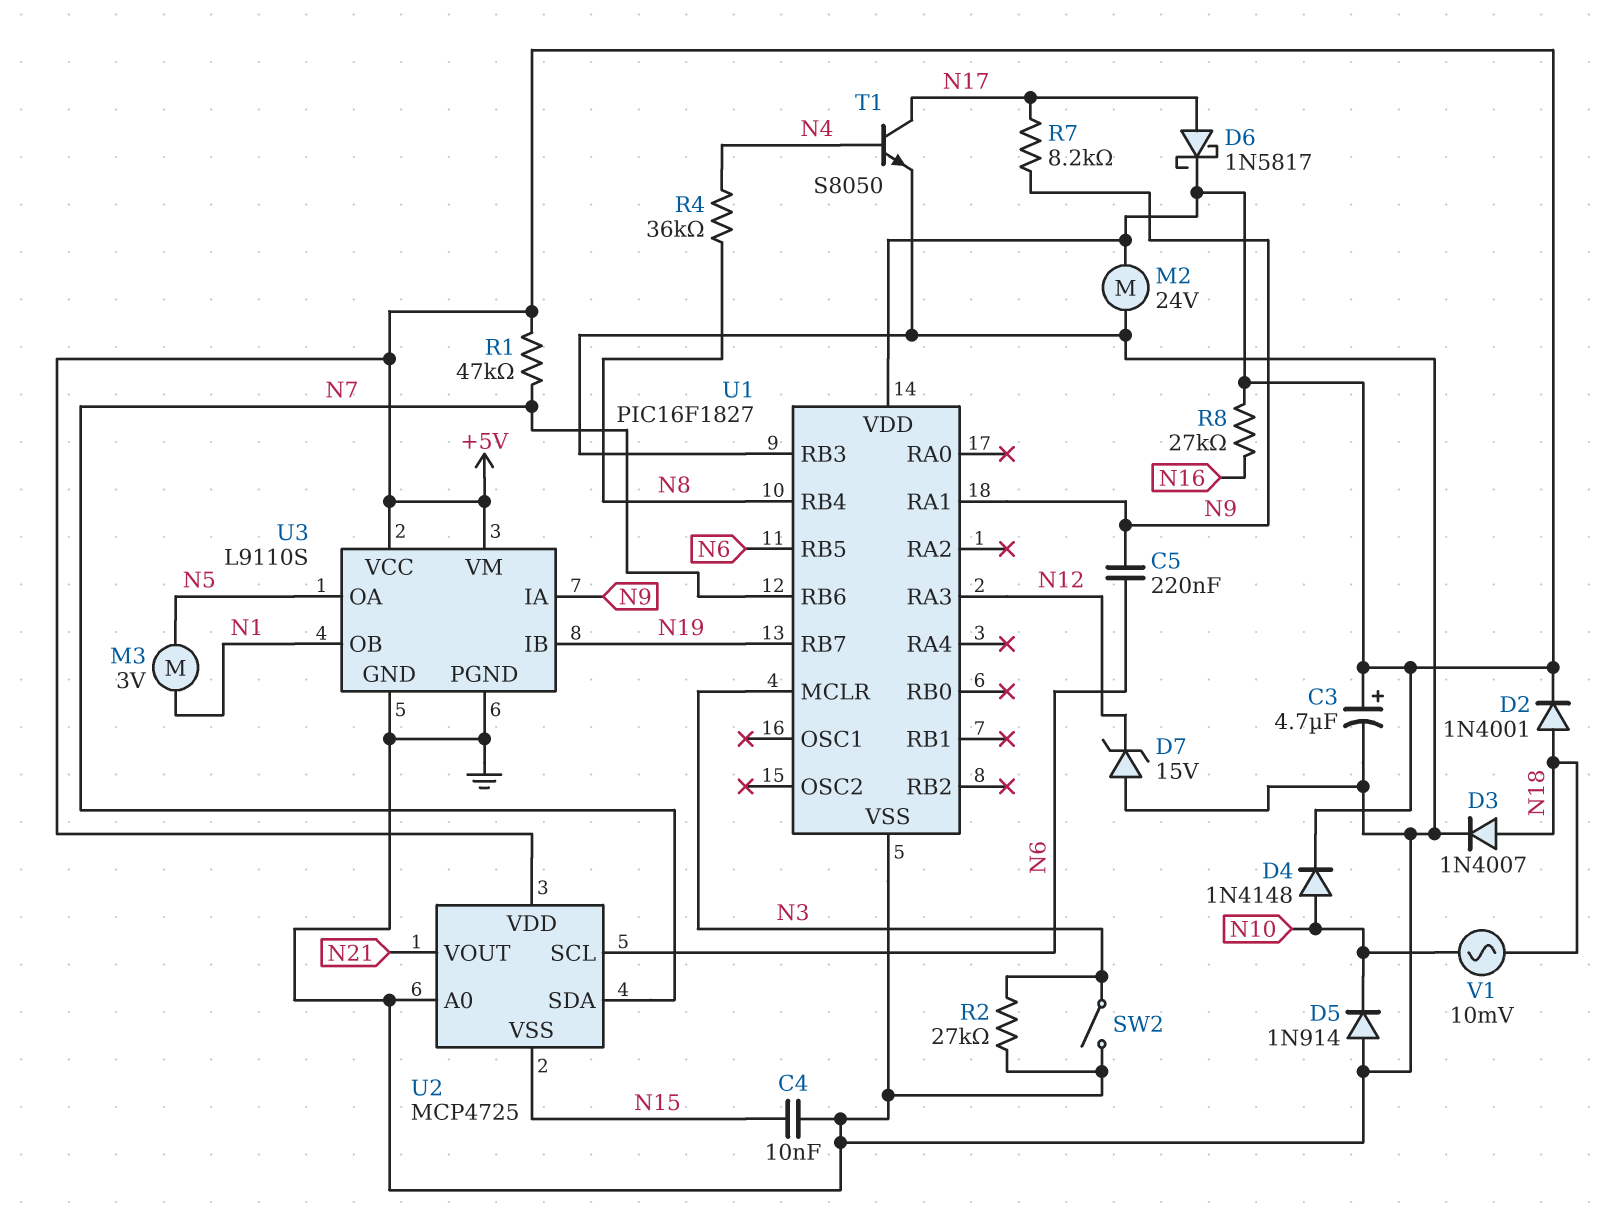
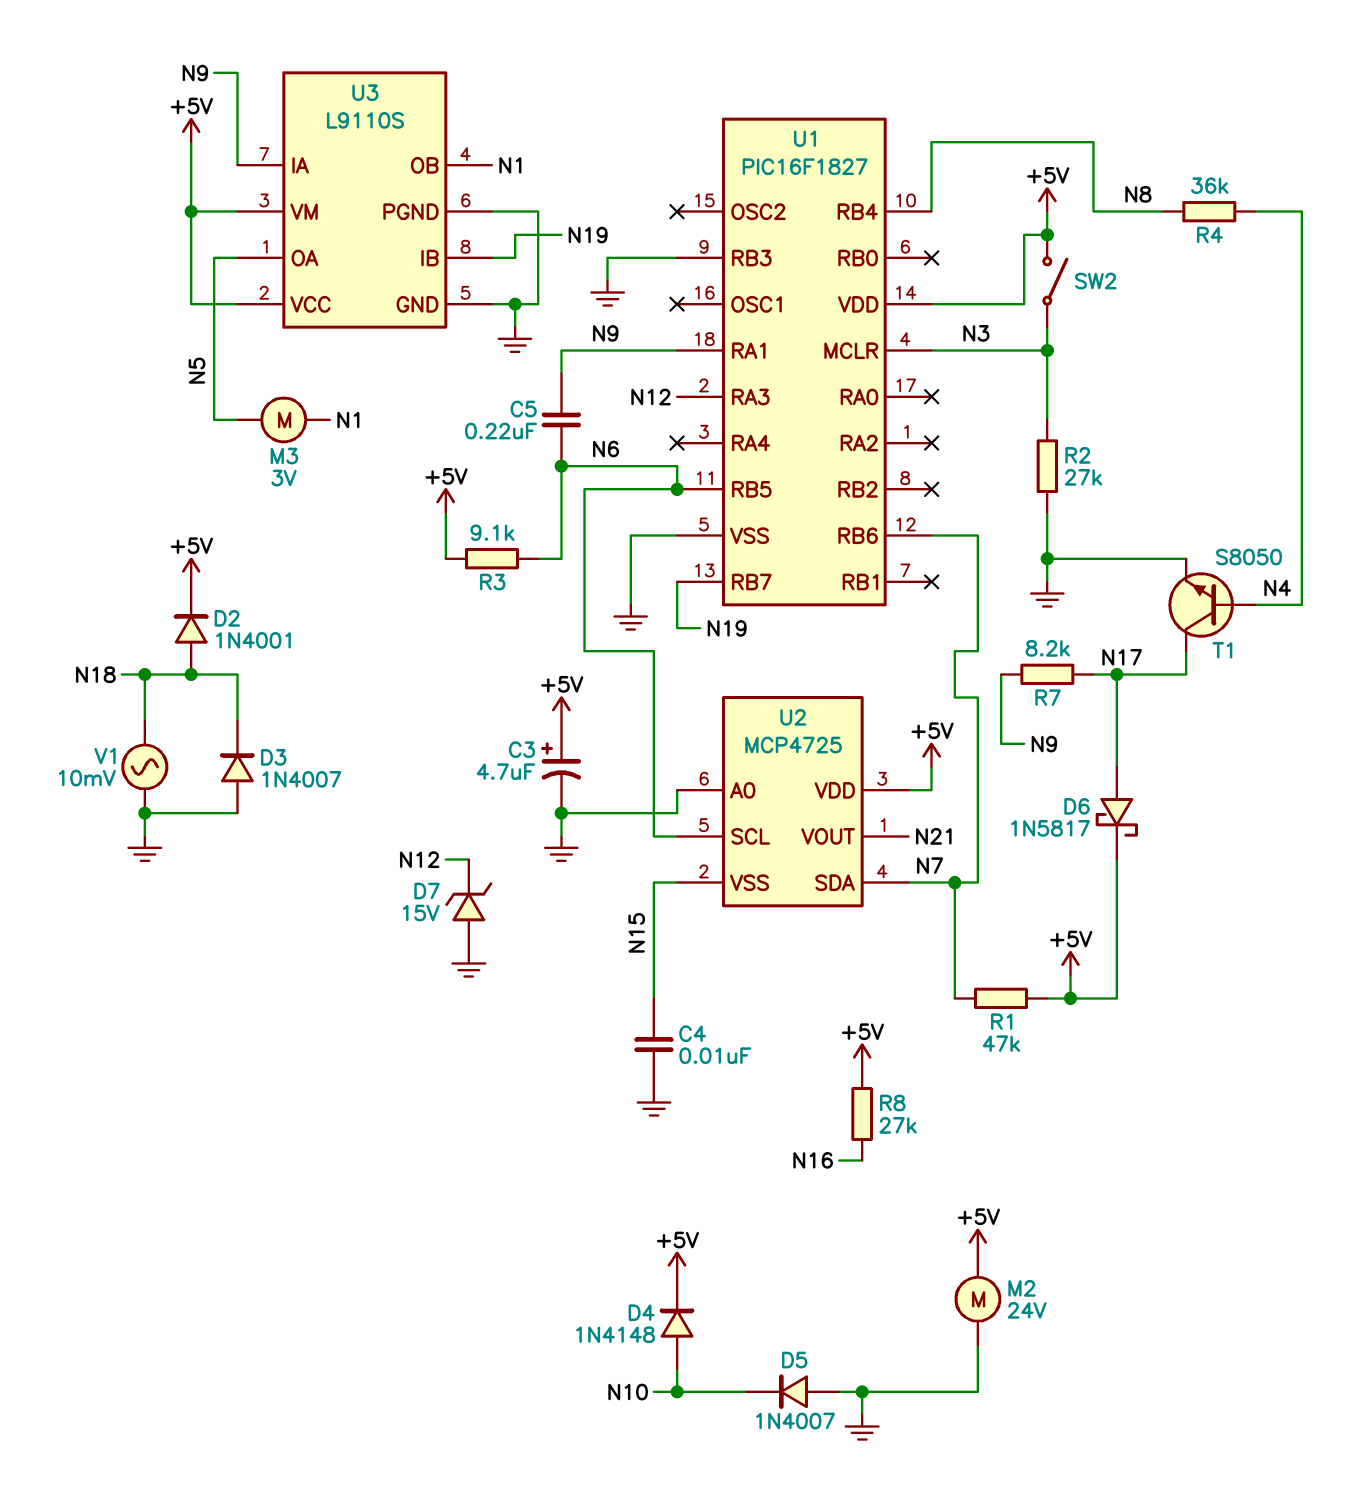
D3: diode 1N4007 (A N18, K GND) -> diode 1N4007 (A GND, K N18)
D5: diode 1N914 (A GND, K N10) -> diode 1N4007 (A GND, K N10)
R3: none -> 9.1k (+5V, N6)
SW2: switch (GND, N3) -> switch (+5V, N3)
V1: AC 10mV (N10, N18) -> AC 10mV (GND, N18)

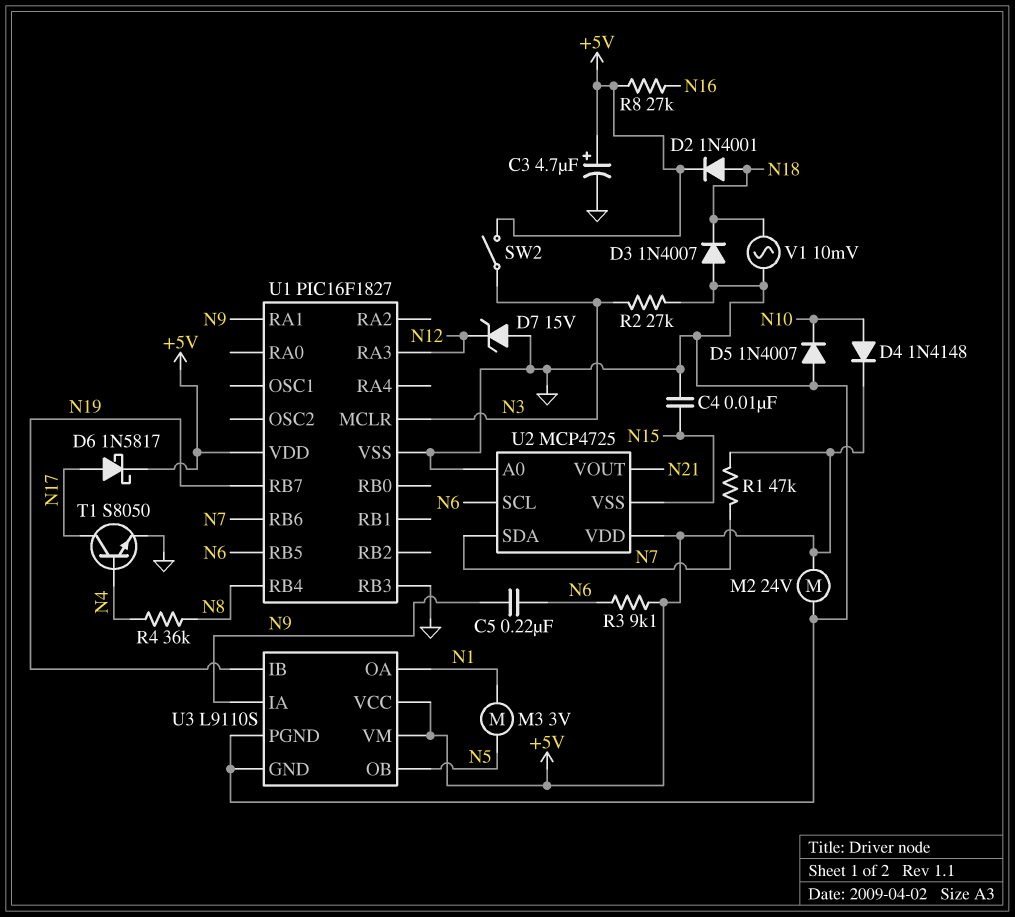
R7: 8.2k (N9, N17) -> none
U3 pin OA: N5 -> N1
U3 pin OB: N1 -> N5

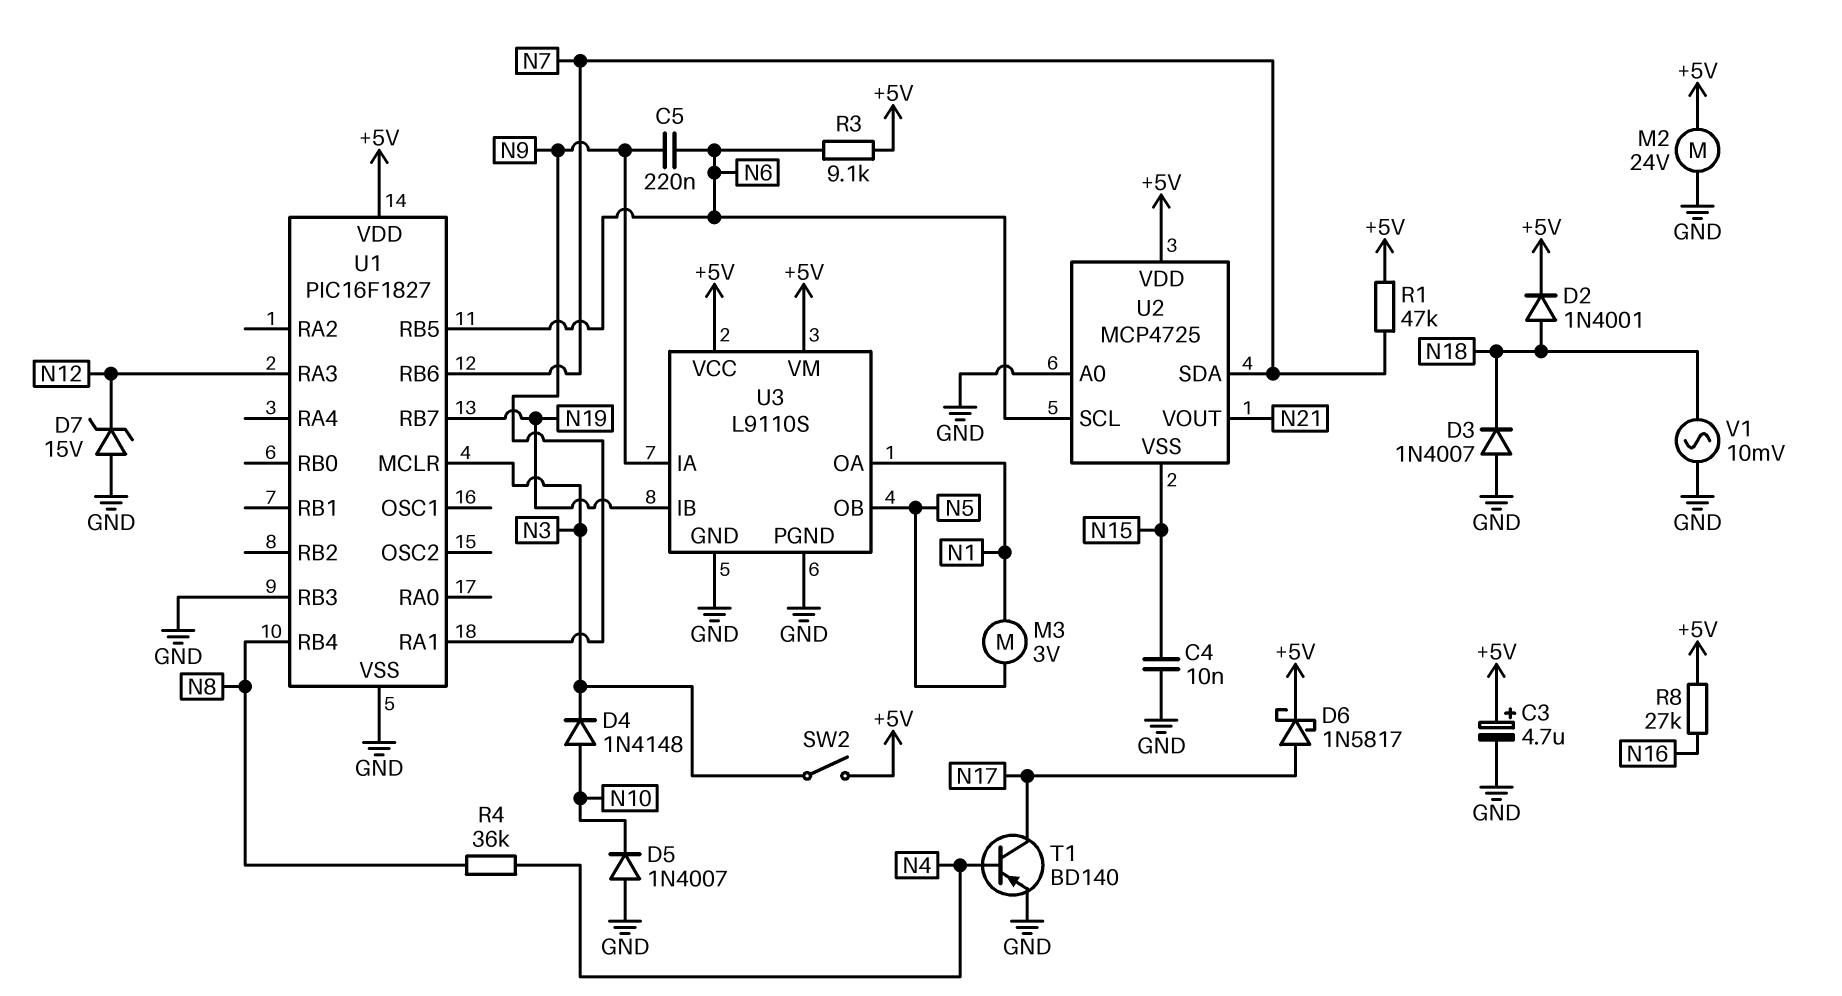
D4: diode 1N4148 (A N10, K +5V) -> diode 1N4148 (A N10, K N3)
R2: 27k (GND, N3) -> none
T1: NPN S8050 (B N4, C N17, E GND) -> PNP BD140 (B N4, C N17, E GND)

